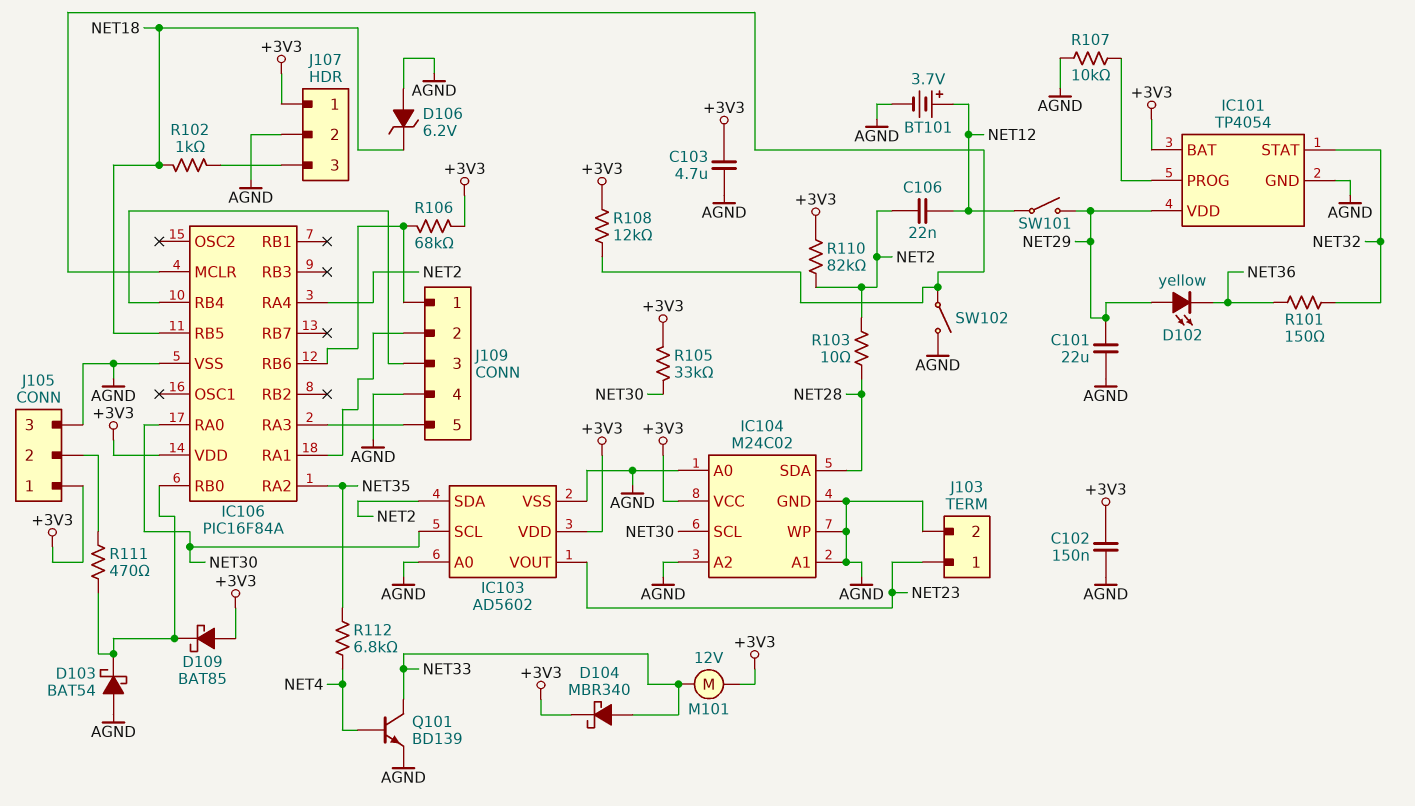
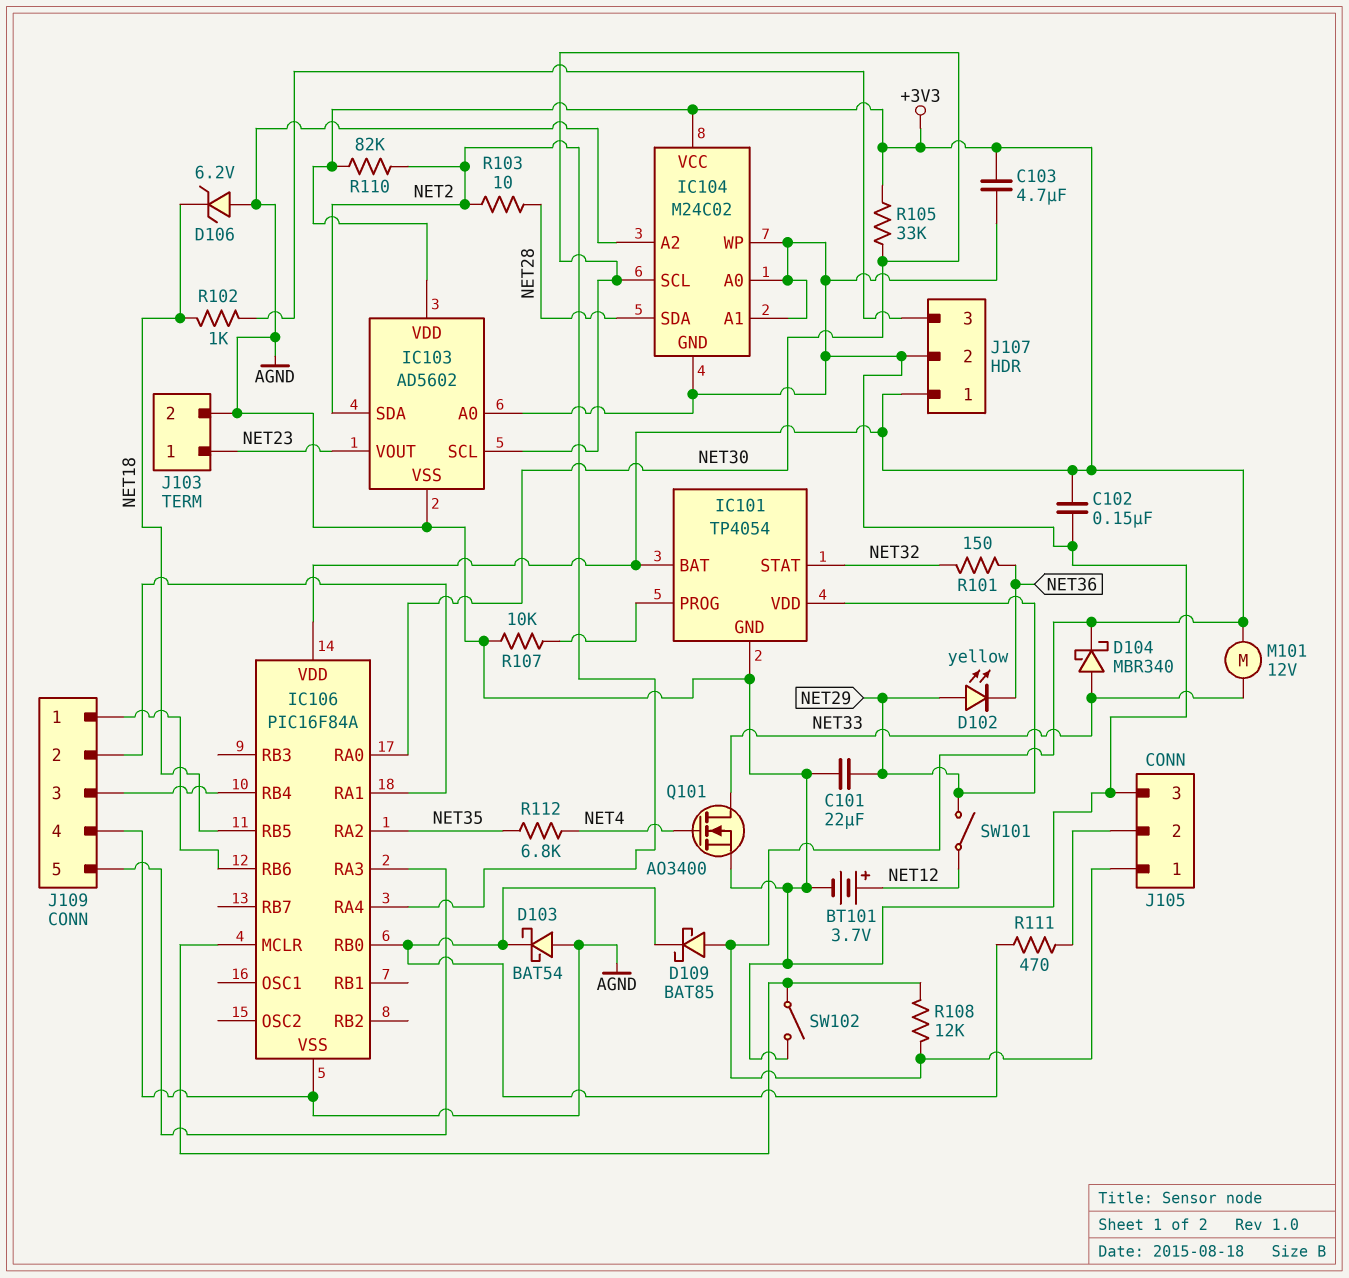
C106: 22nF (NET2, NET12) -> none
Q101: NPN BD139 (B NET4, C NET33, E AGND) -> NMOS AO3400 (G NET4, D NET33, S AGND)
R106: 68k (+3V3, IC106/RB6) -> none

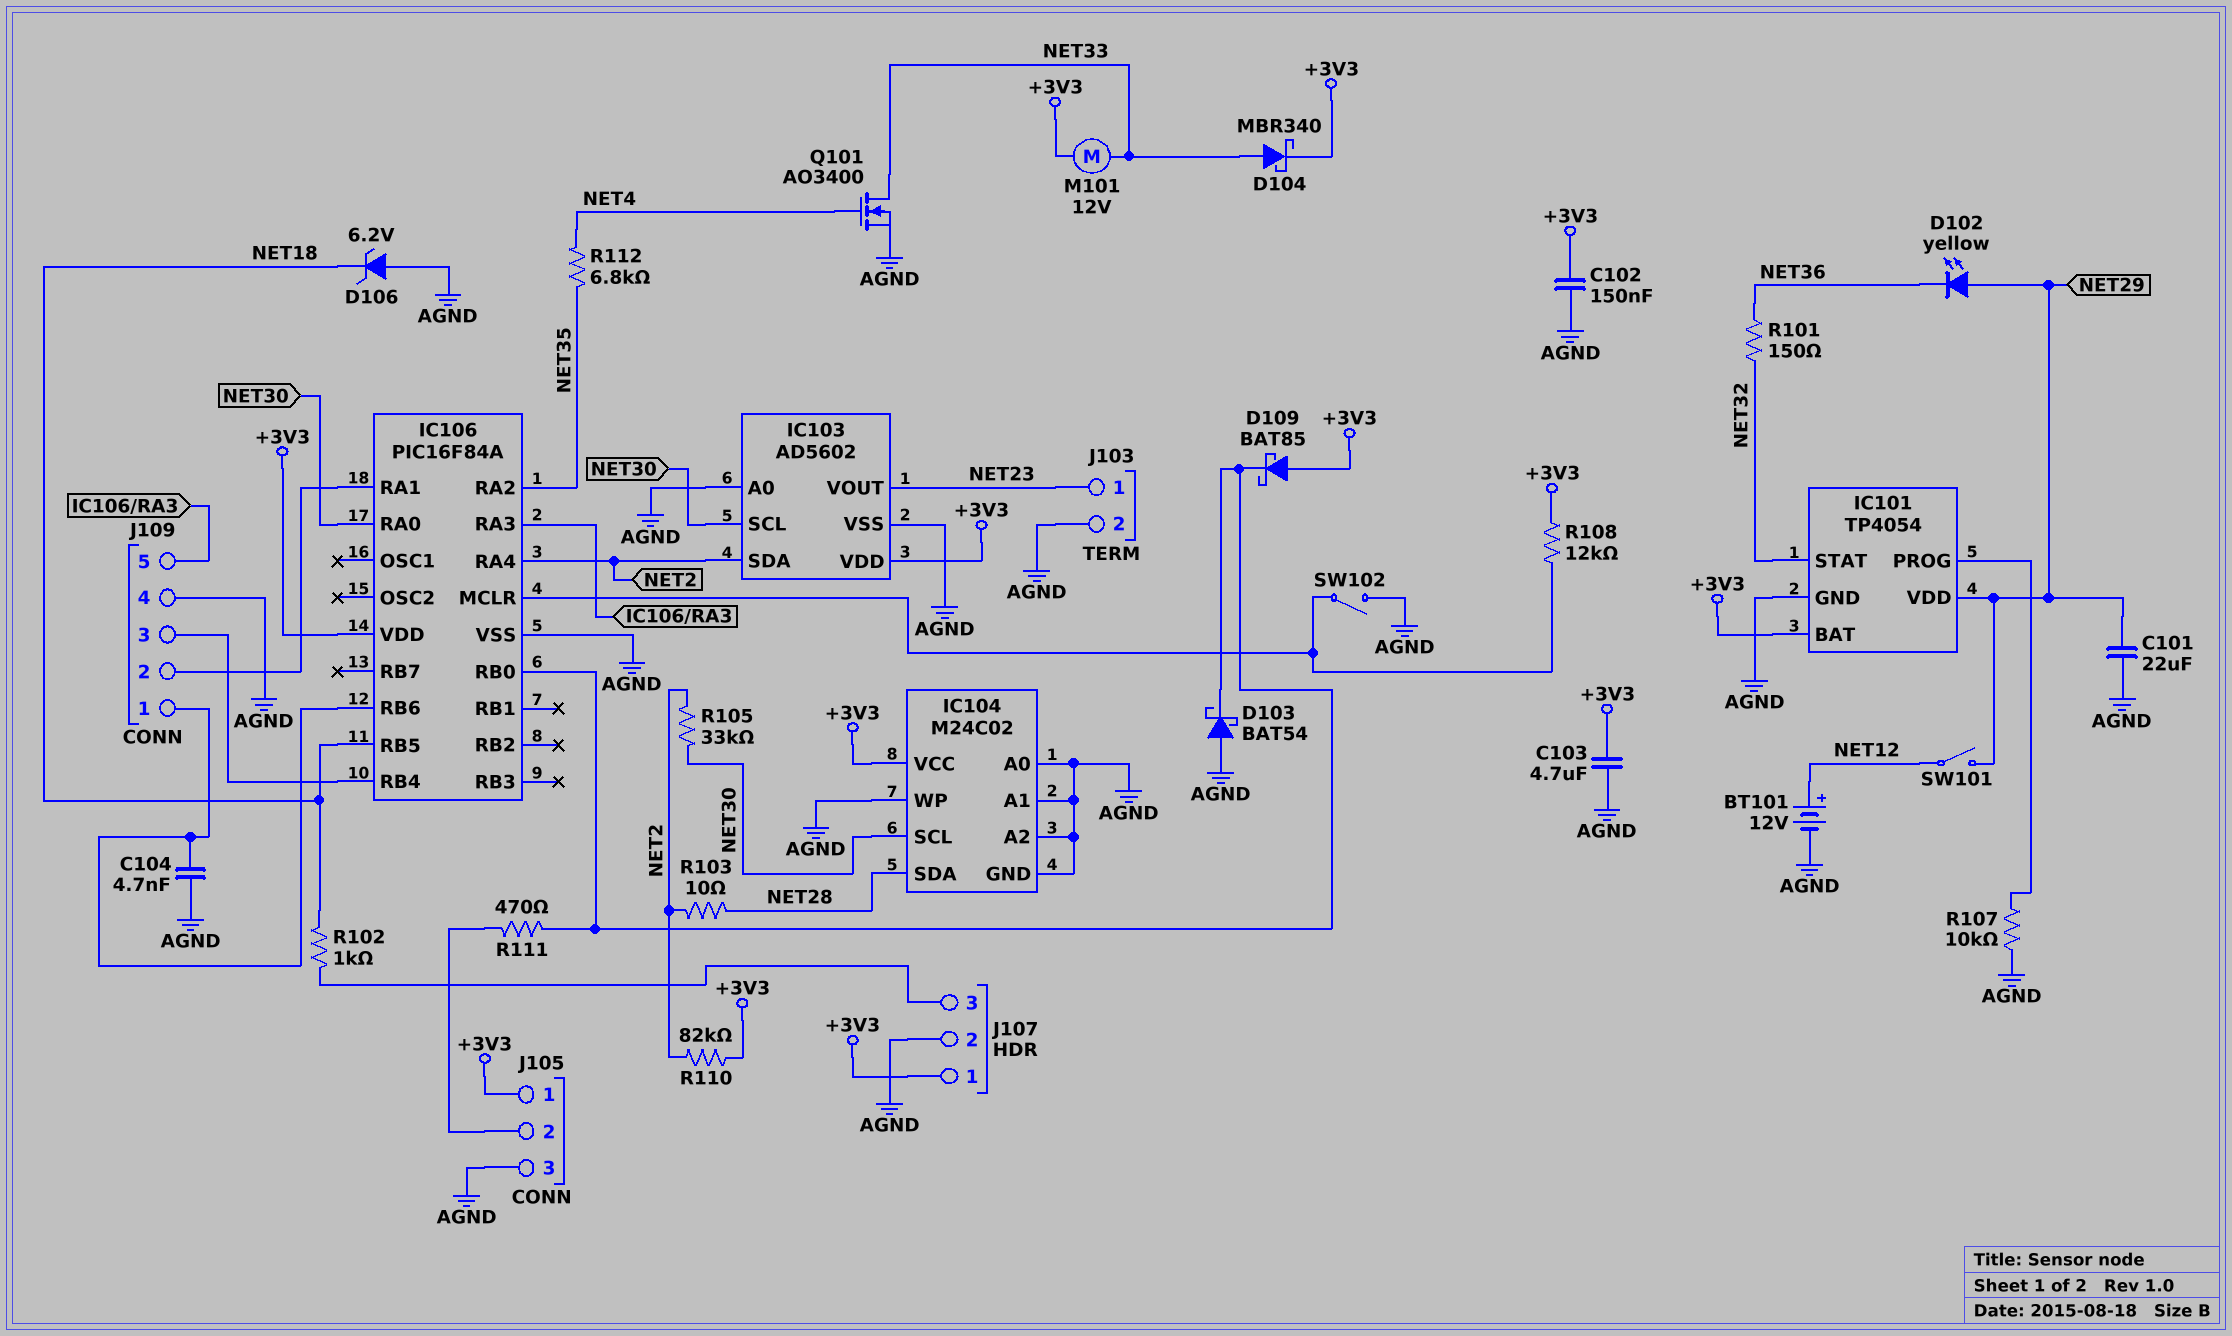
BT101: 3.7V (plus NET12, minus AGND) -> 12V (plus NET12, minus AGND)
C104: none -> 4.7nF (AGND, IC106/RB6)
R105: 33k (+3V3, NET30) -> 33k (NET2, NET30)

